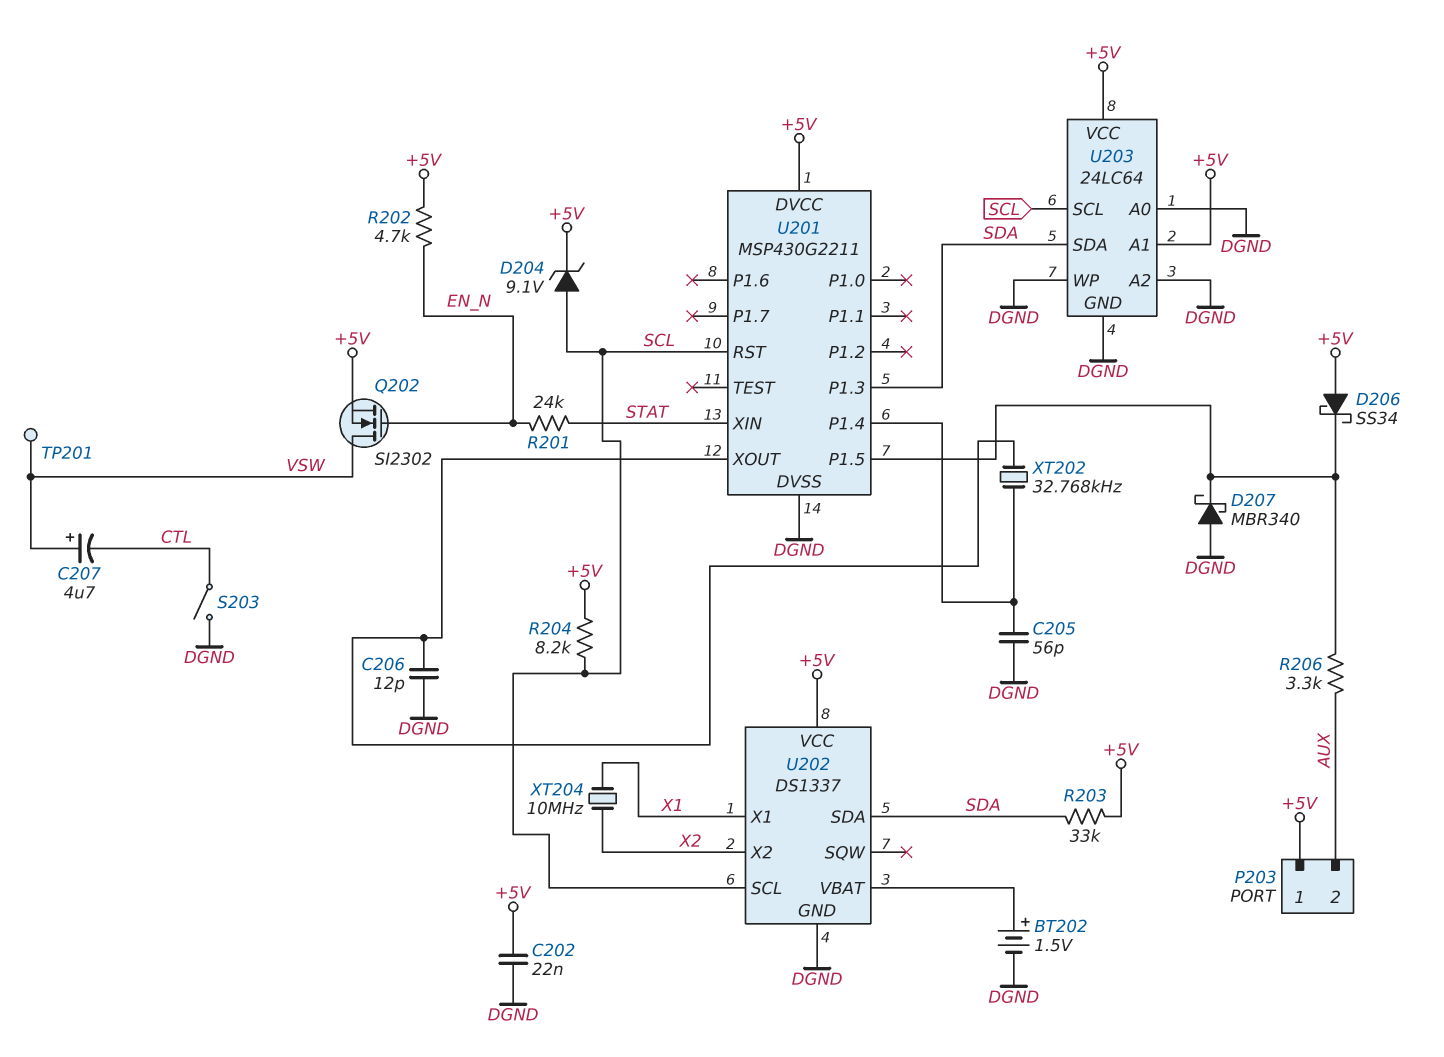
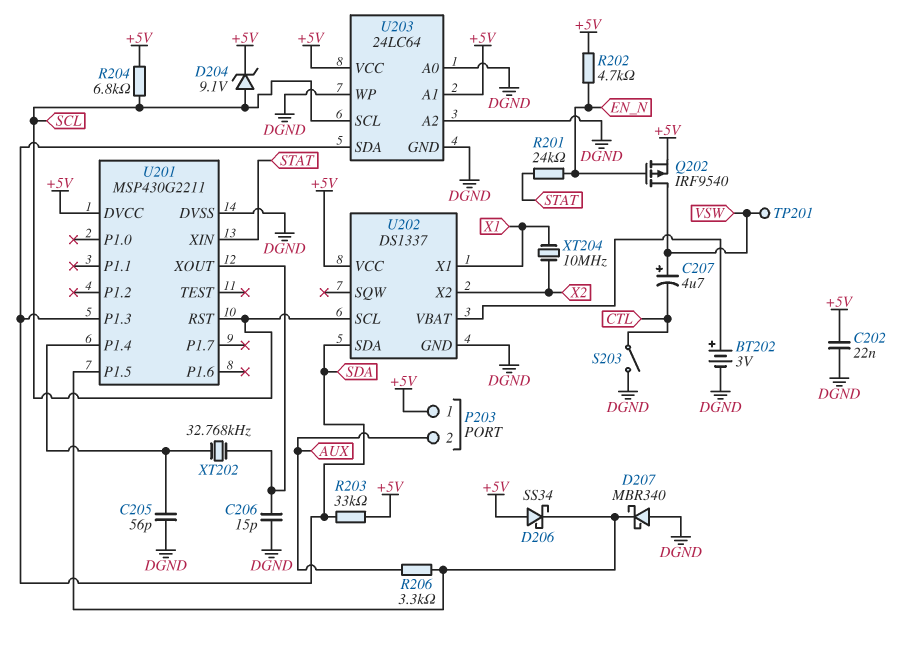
BT202: 1.5V (plus U202/VBAT, minus DGND) -> 3V (plus U202/VBAT, minus DGND)
C206: 12pF (DGND, U201/XOUT) -> 15pF (DGND, U201/XOUT)
Q202: NMOS SI2302 (G EN_N, D VSW, S +5V) -> PMOS IRF9540 (G EN_N, D VSW, S +5V)
R204: 8.2k (+5V, SCL) -> 6.8k (+5V, SCL)

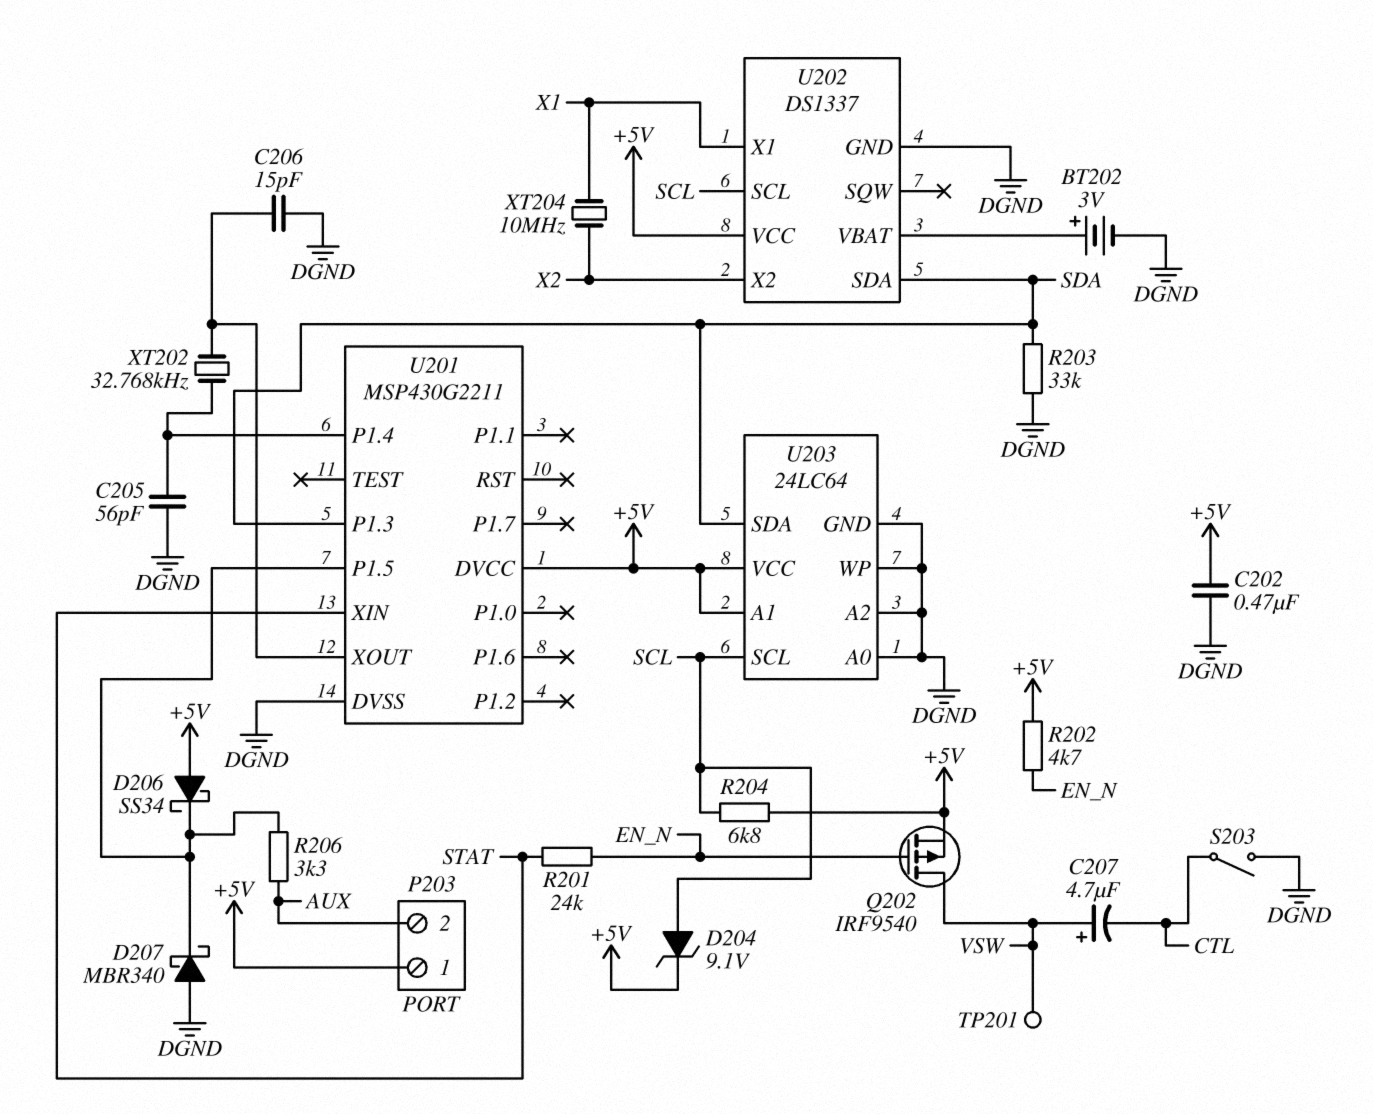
C202: 22nF (+5V, DGND) -> 470nF (+5V, DGND)
R203: 33k (+5V, SDA) -> 33k (DGND, SDA)
U201 pin RST: SCL -> none

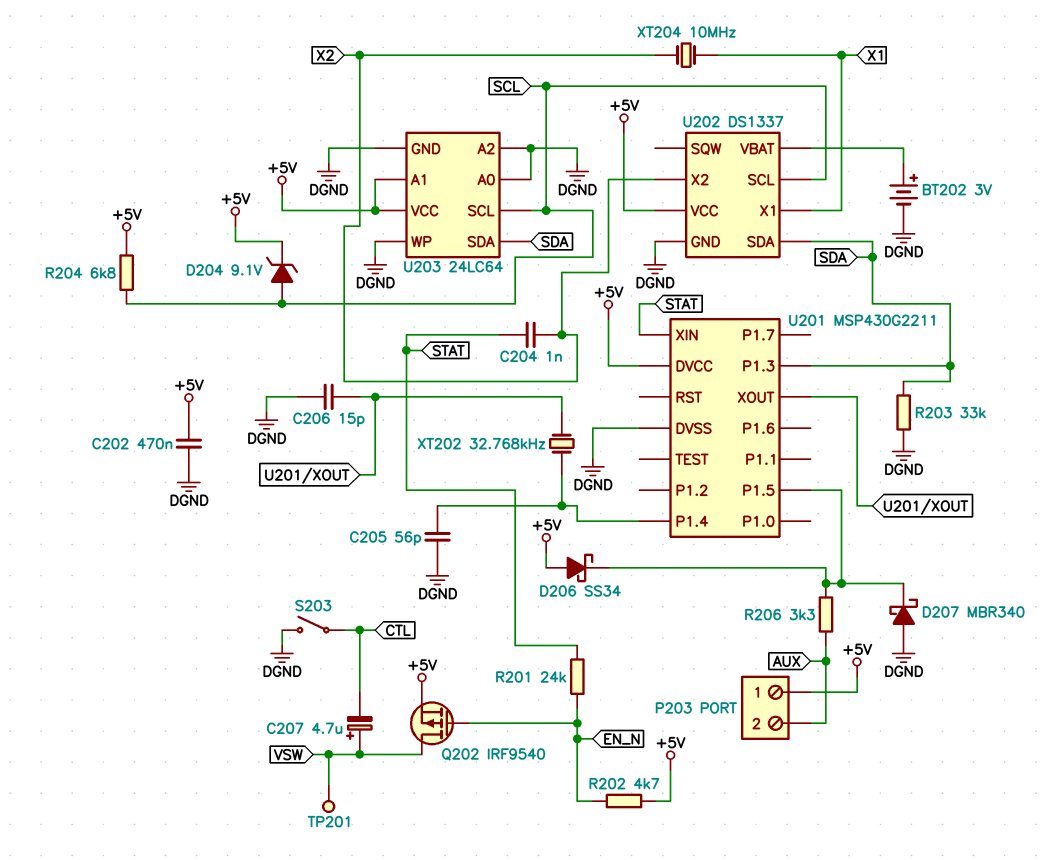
C204: none -> 1nF (STAT, X2)

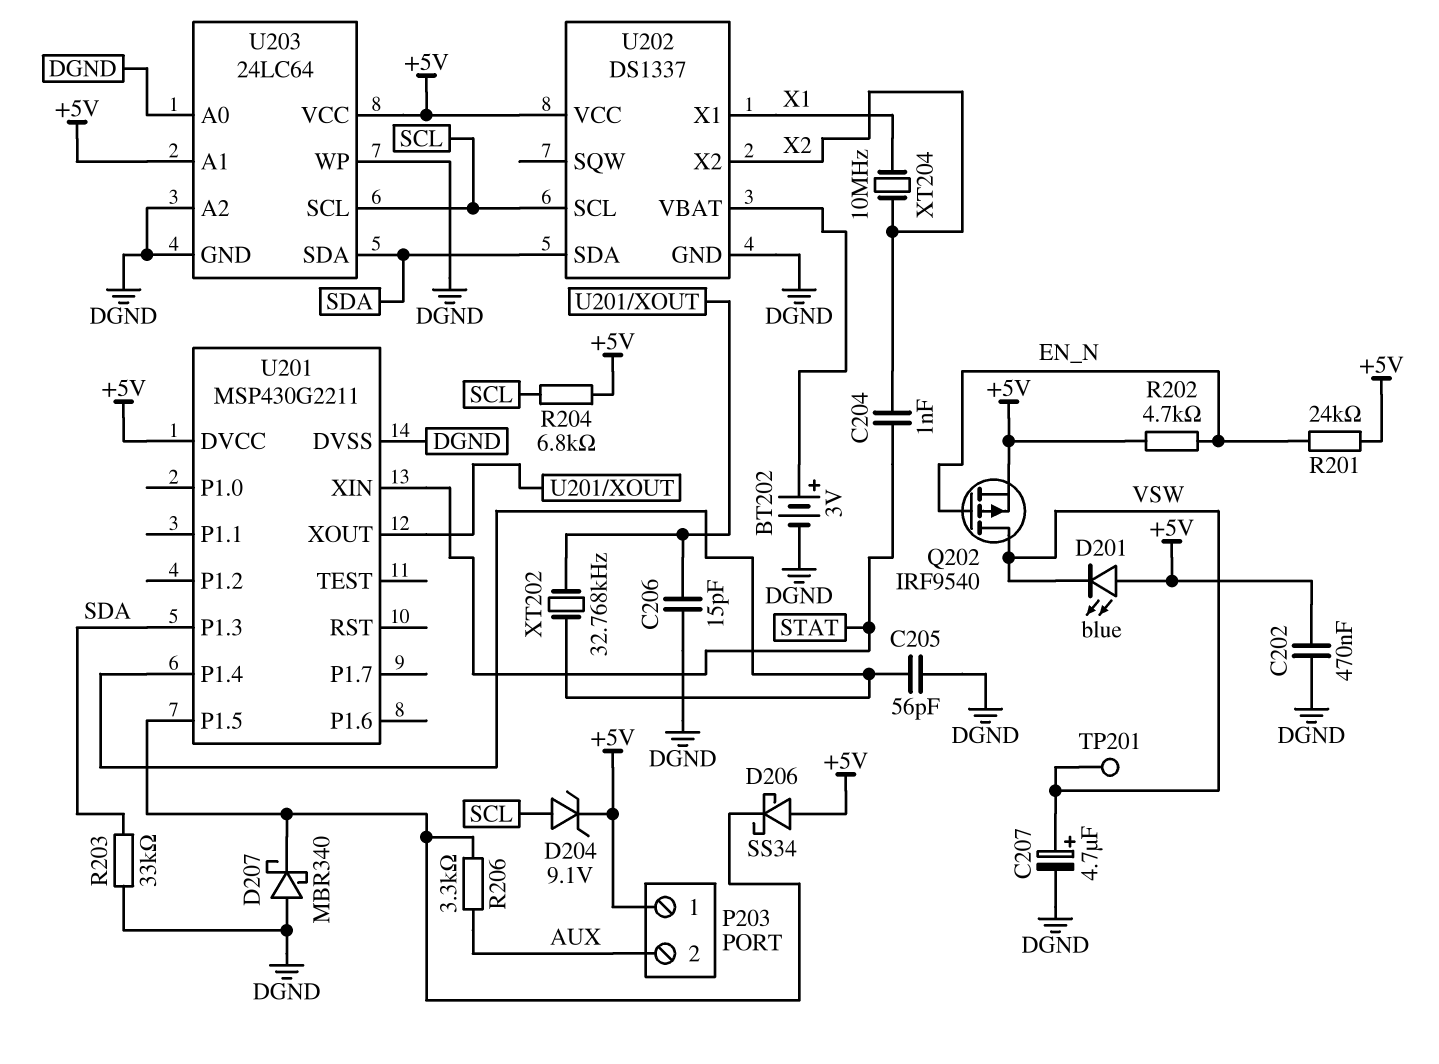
C207: 4.7uF (plus VSW, minus CTL) -> 4.7uF (plus VSW, minus DGND)
D201: none -> LED blue (A +5V, K VSW)
R201: 24k (EN_N, STAT) -> 24k (+5V, EN_N)
S203: switch (CTL, DGND) -> none

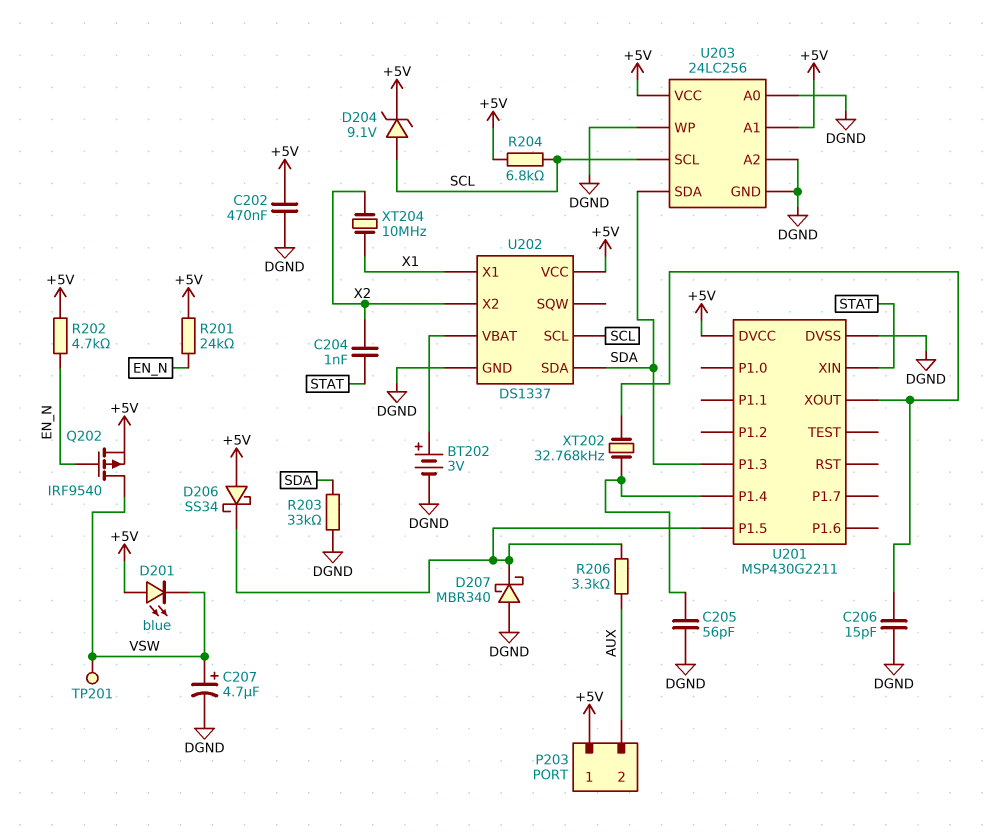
U203: 24LC64 -> 24LC256

